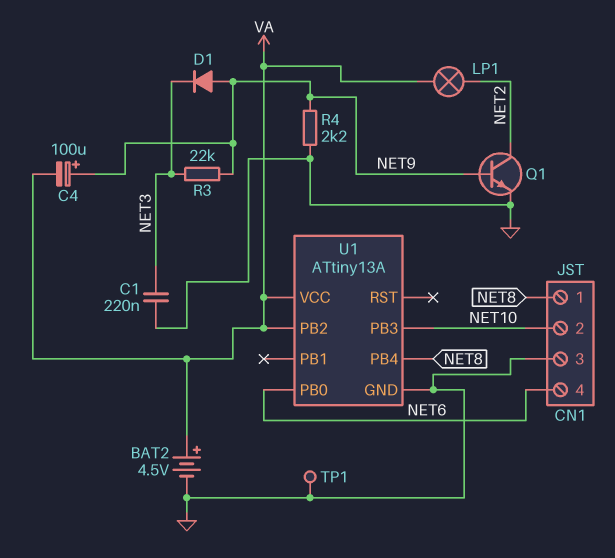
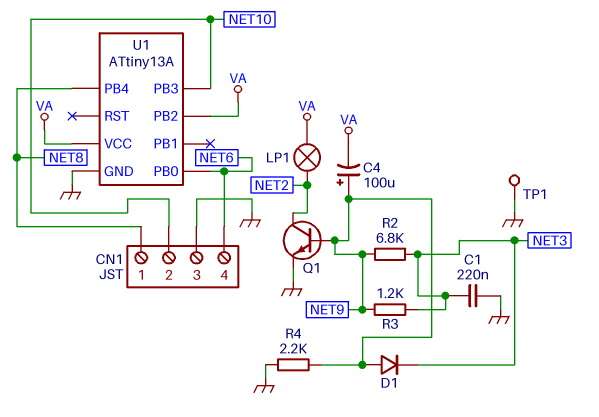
BAT2: 4.5V (plus VA, minus GND) -> none
R2: none -> 6.8k (NET3, NET9)
R3: 22k (NET3, NET9) -> 1.2k (NET3, NET9)

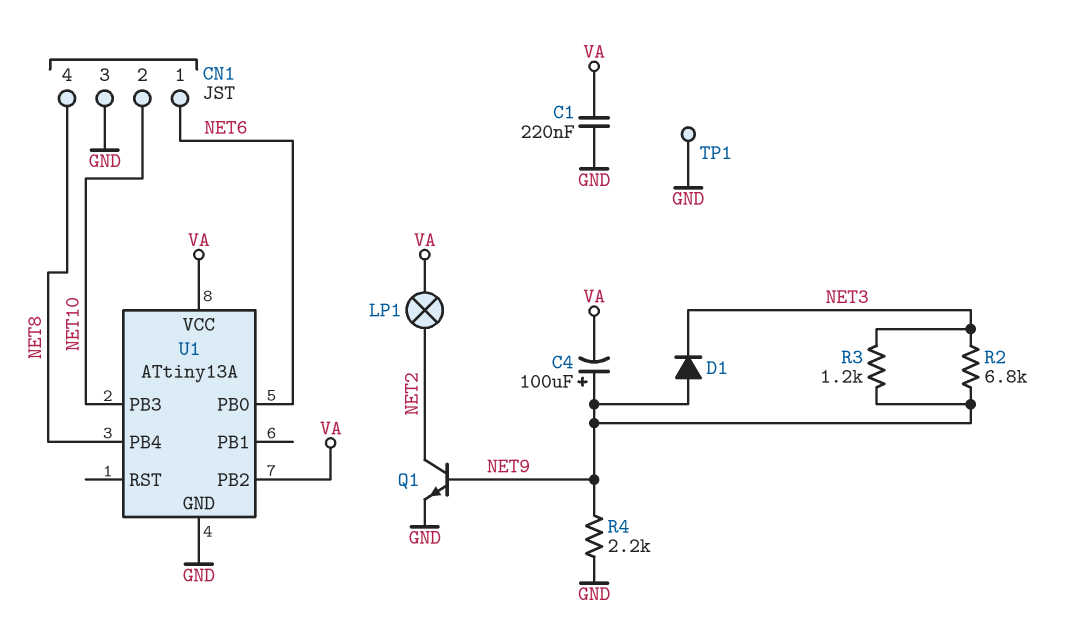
C1: 220nF (GND, NET3) -> 220nF (GND, VA)
CN1 pin 1: NET8 -> NET6
CN1 pin 4: NET6 -> NET8

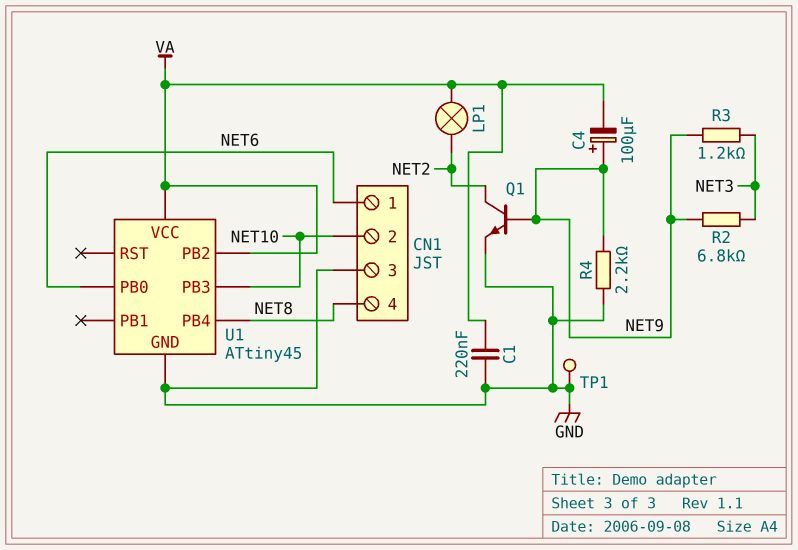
D1: diode (A NET9, K NET3) -> none
U1: ATtiny13A -> ATtiny45

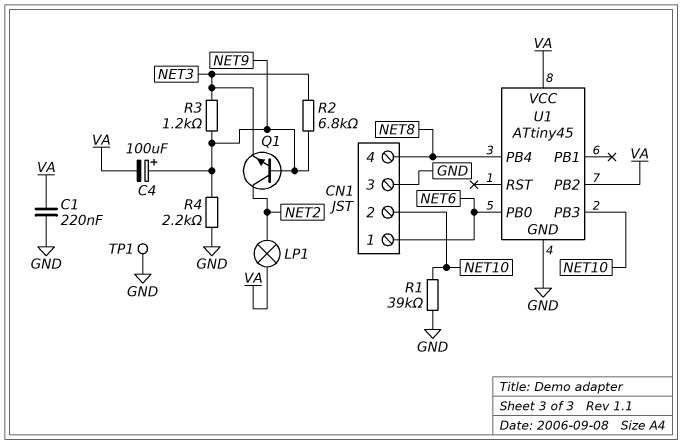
Q1: NPN (B NET9, C NET2, E GND) -> NPN (B NET9, C NET2, E NET3)
R1: none -> 39k (GND, NET10)

